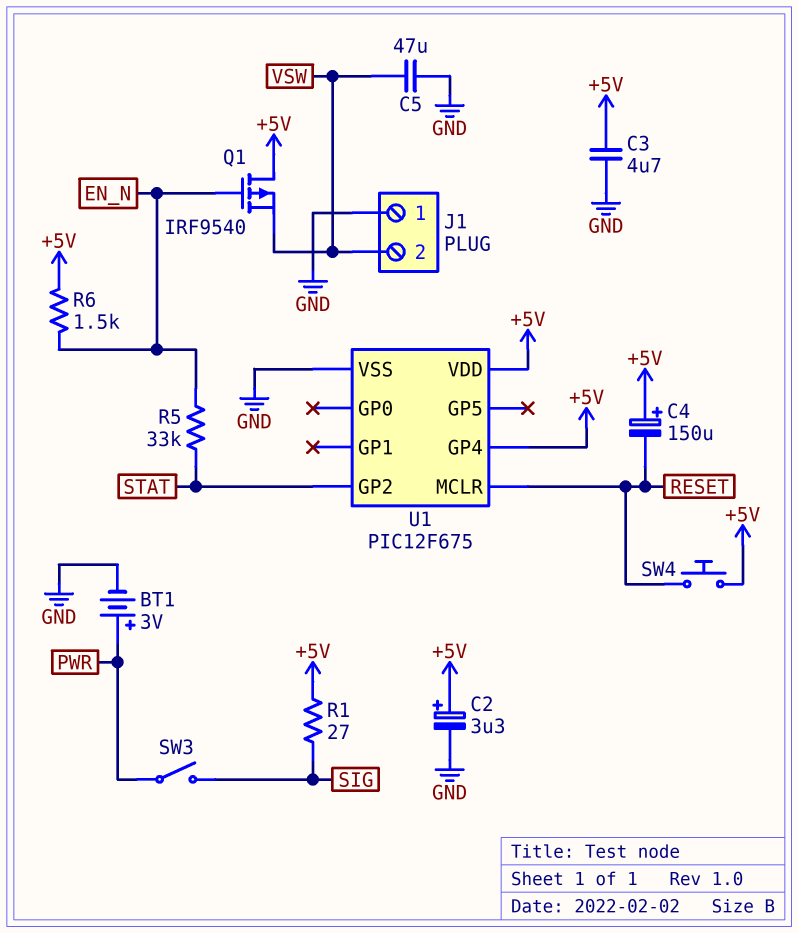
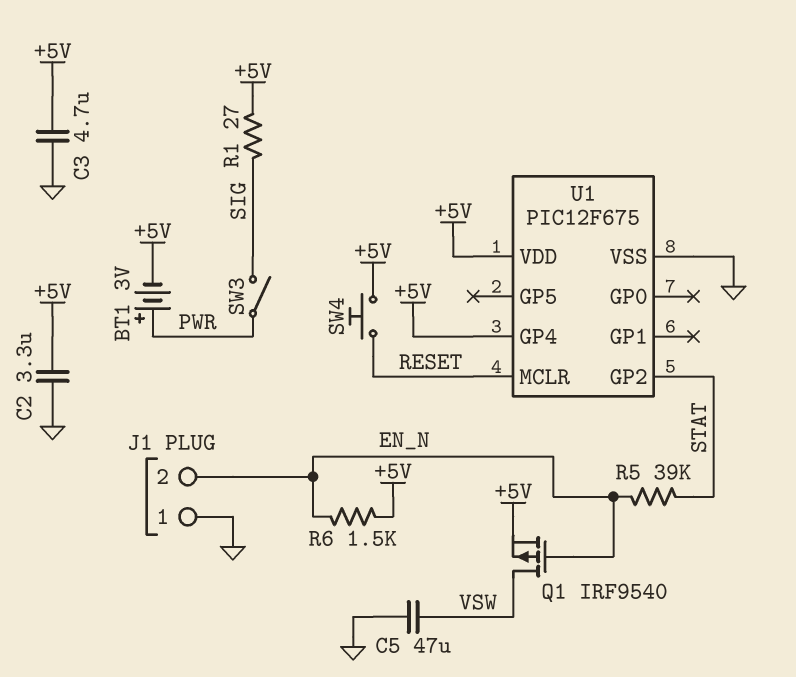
BT1: 3V (plus PWR, minus GND) -> 3V (plus PWR, minus +5V)
C2: 3.3uF (plus +5V, minus GND) -> 3.3uF (+5V, GND)
C4: 150uF (plus +5V, minus RESET) -> none
J1 pin 2: VSW -> EN_N
Q1: PMOS IRF9540 (G EN_N, D +5V, S VSW) -> PMOS IRF9540 (G EN_N, D VSW, S +5V)
R5: 33k (EN_N, STAT) -> 39k (EN_N, STAT)

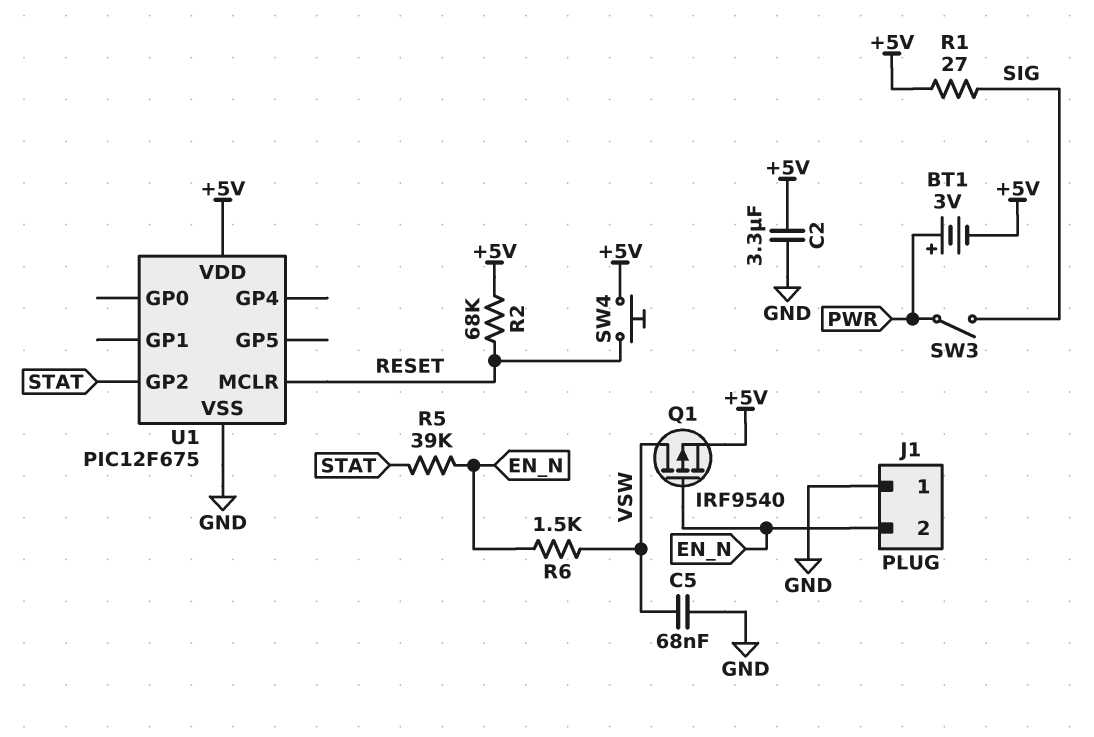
C3: 4.7uF (+5V, GND) -> none
C5: 47uF (GND, VSW) -> 68nF (GND, VSW)
R2: none -> 68k (+5V, RESET)
R6: 1.5k (+5V, EN_N) -> 1.5k (EN_N, VSW)
U1 pin GP4: +5V -> none

